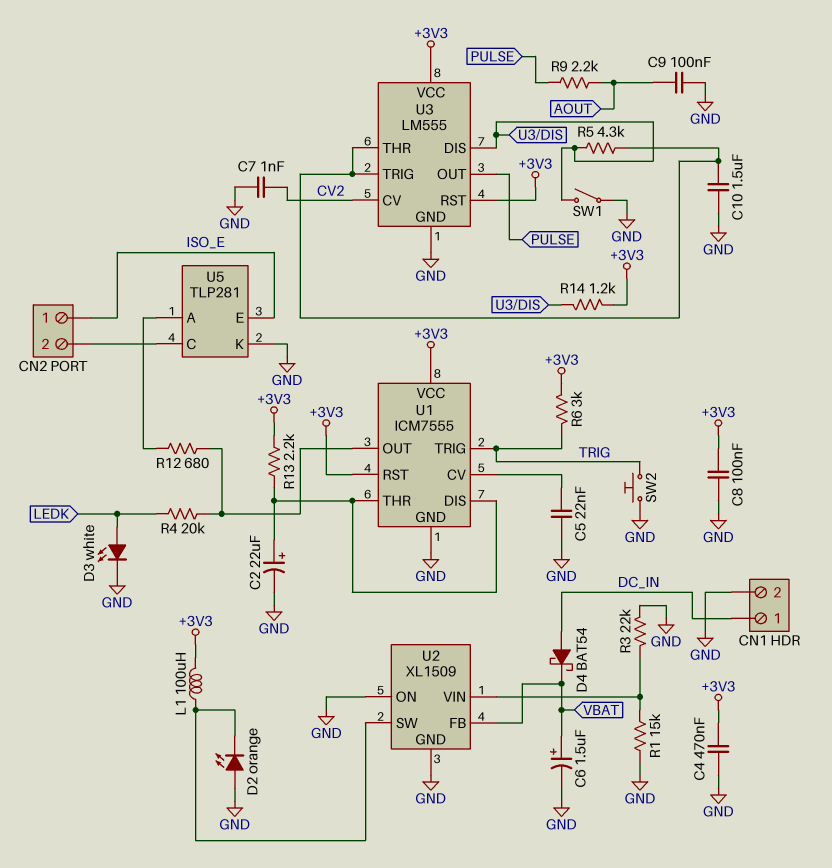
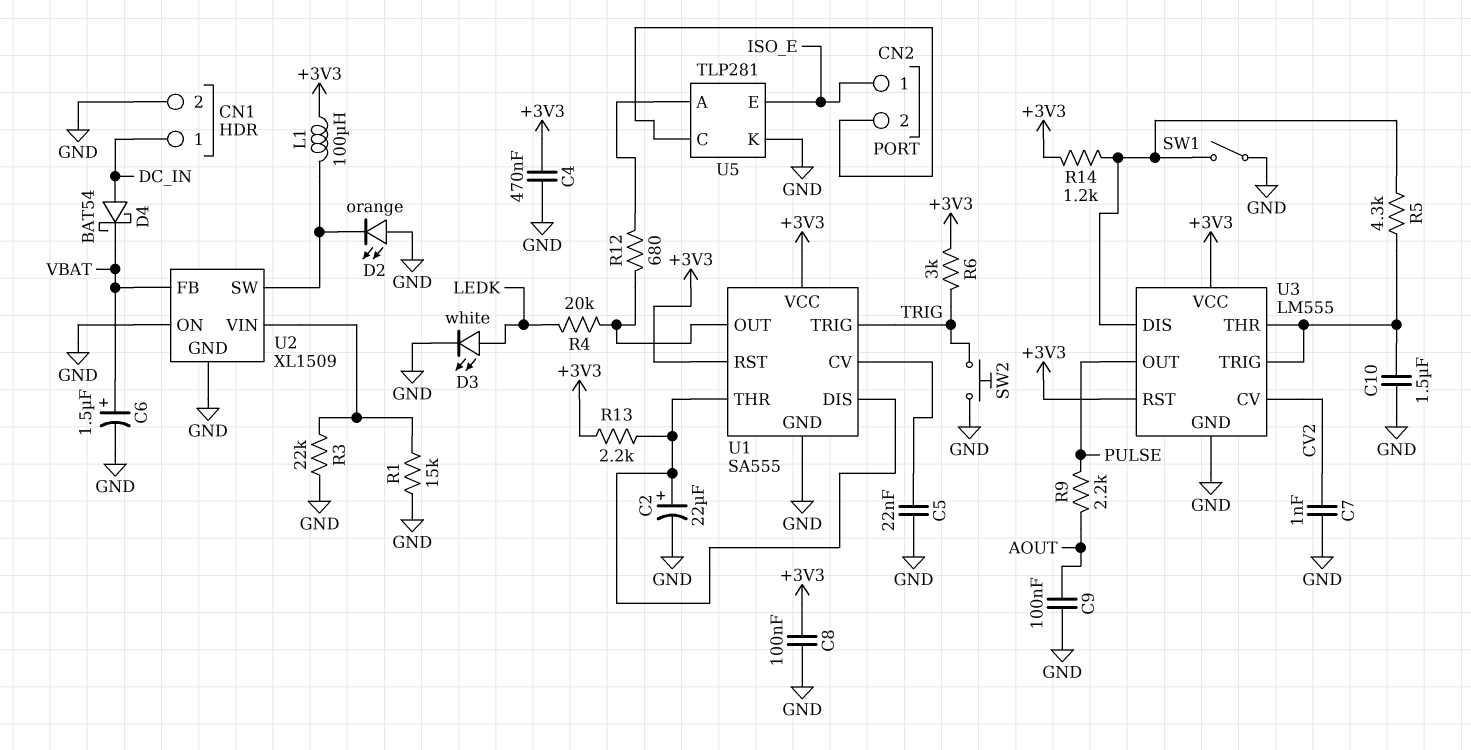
U1: ICM7555 -> SA555

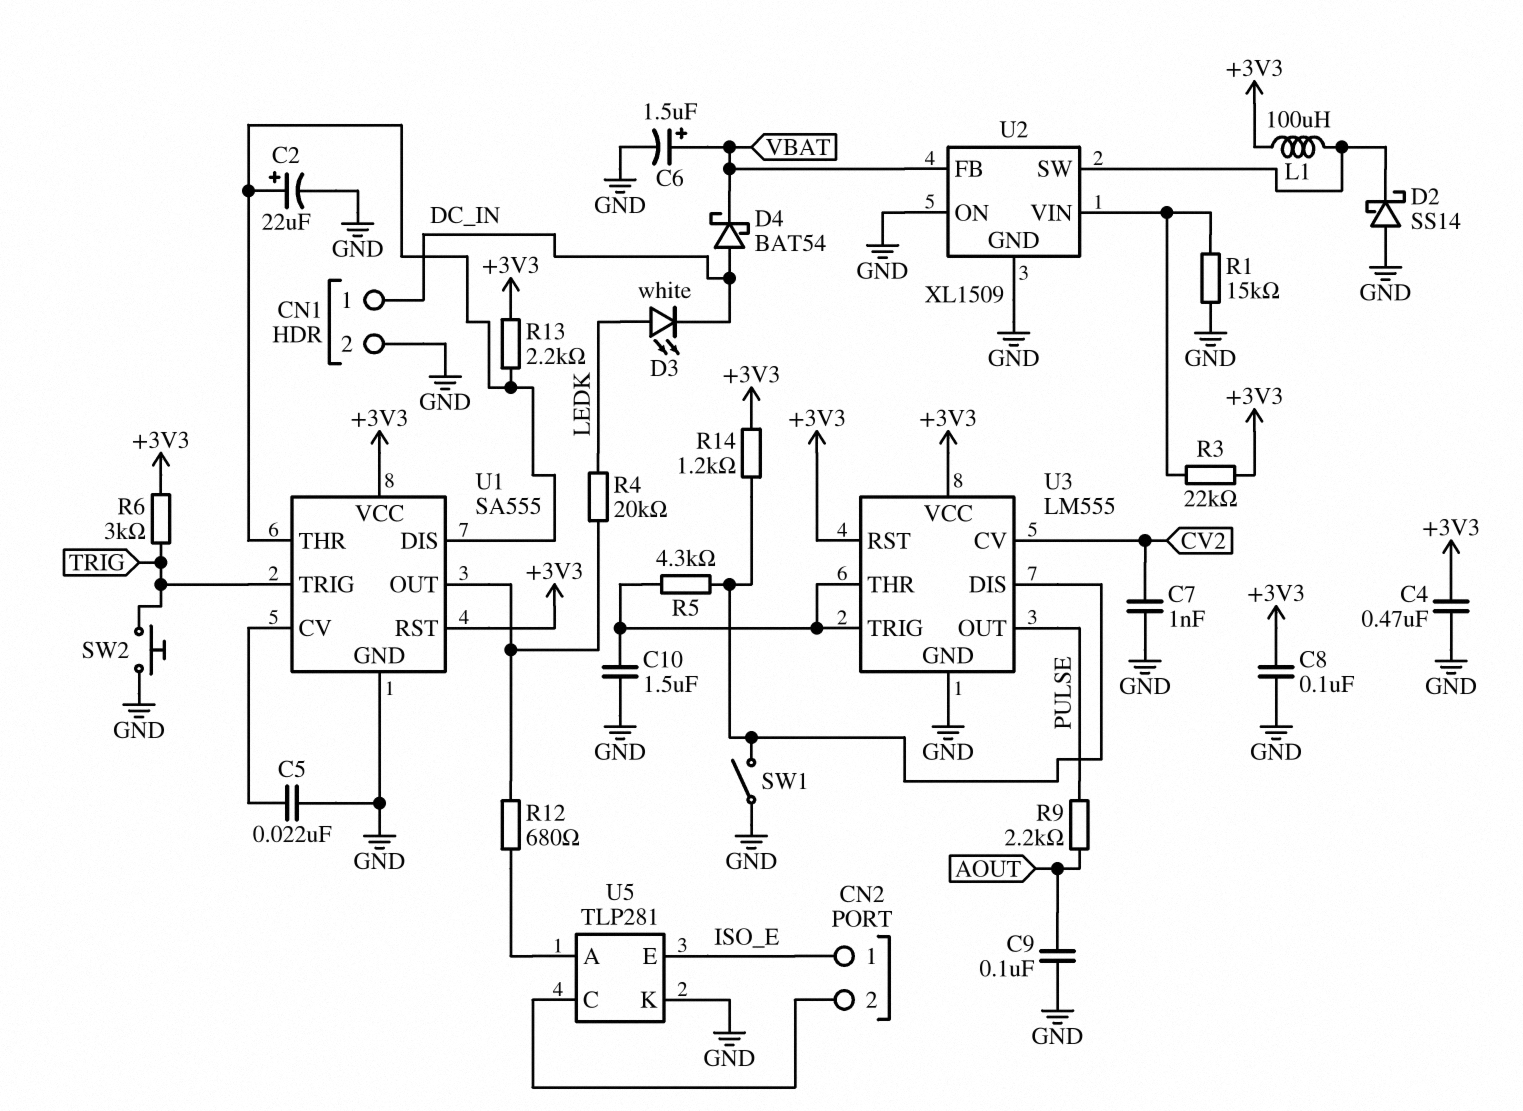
D2: LED orange (A GND, K U2/SW) -> schottky SS14 (A GND, K U2/SW)
D3: LED white (A LEDK, K GND) -> LED white (A LEDK, K DC_IN)
R3: 22k (GND, U2/VIN) -> 22k (+3V3, U2/VIN)

